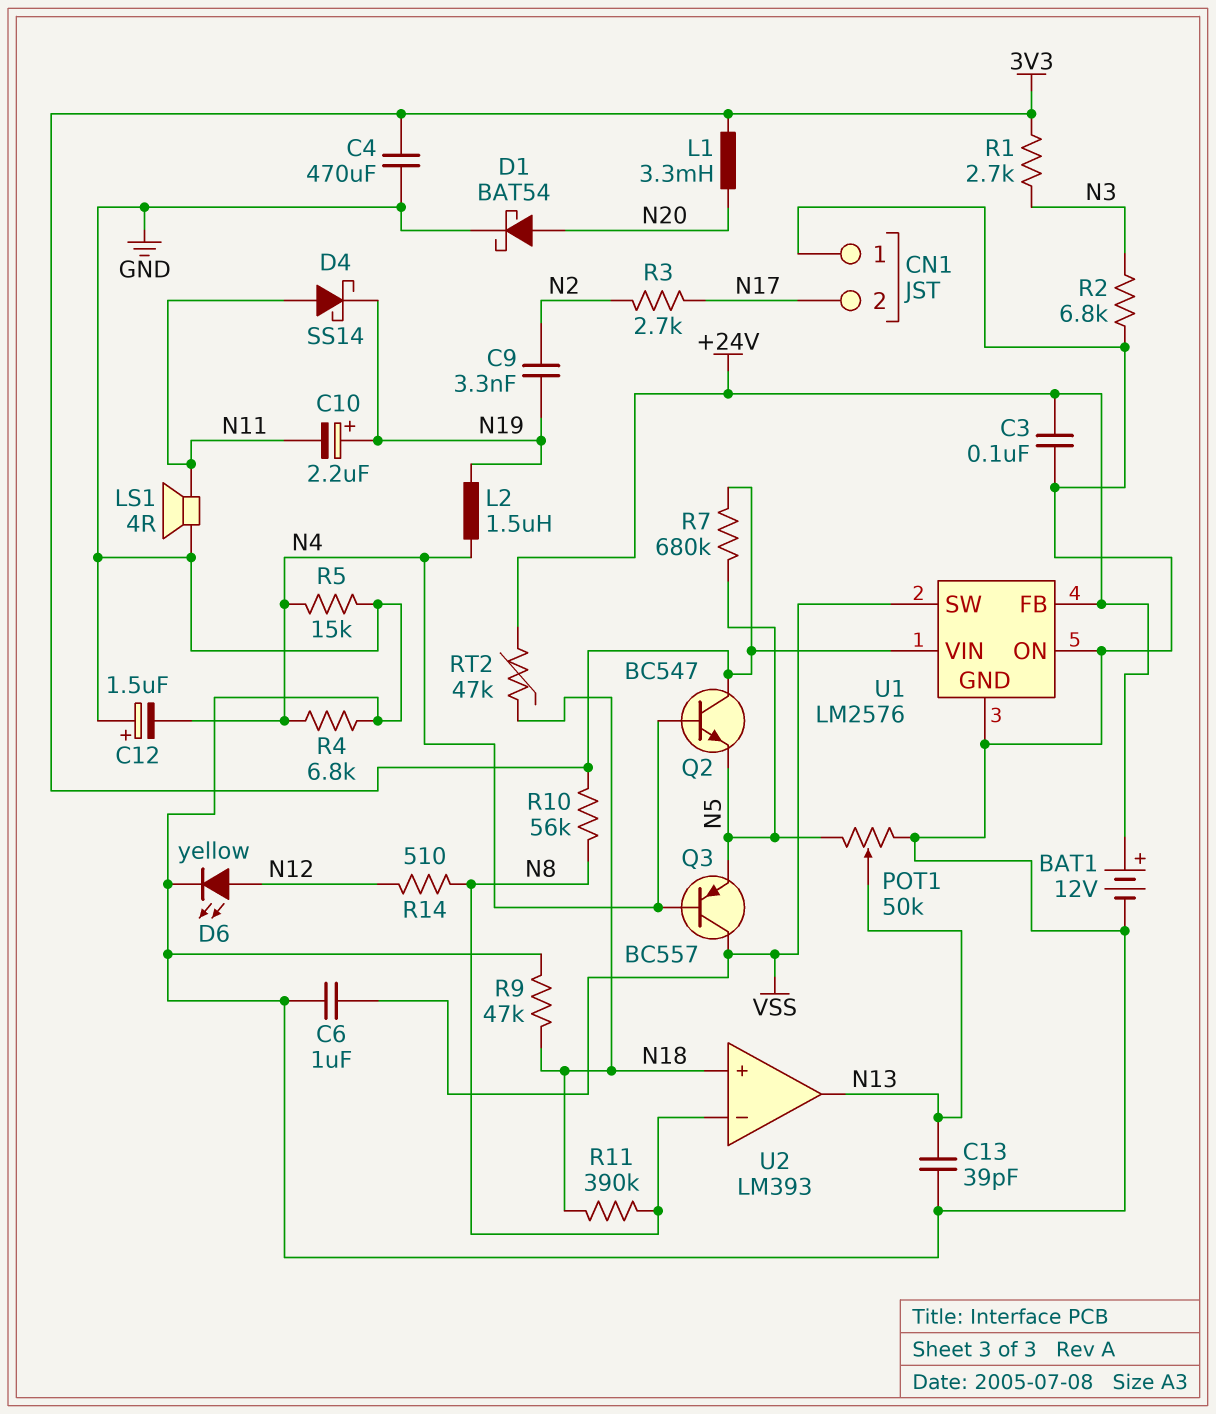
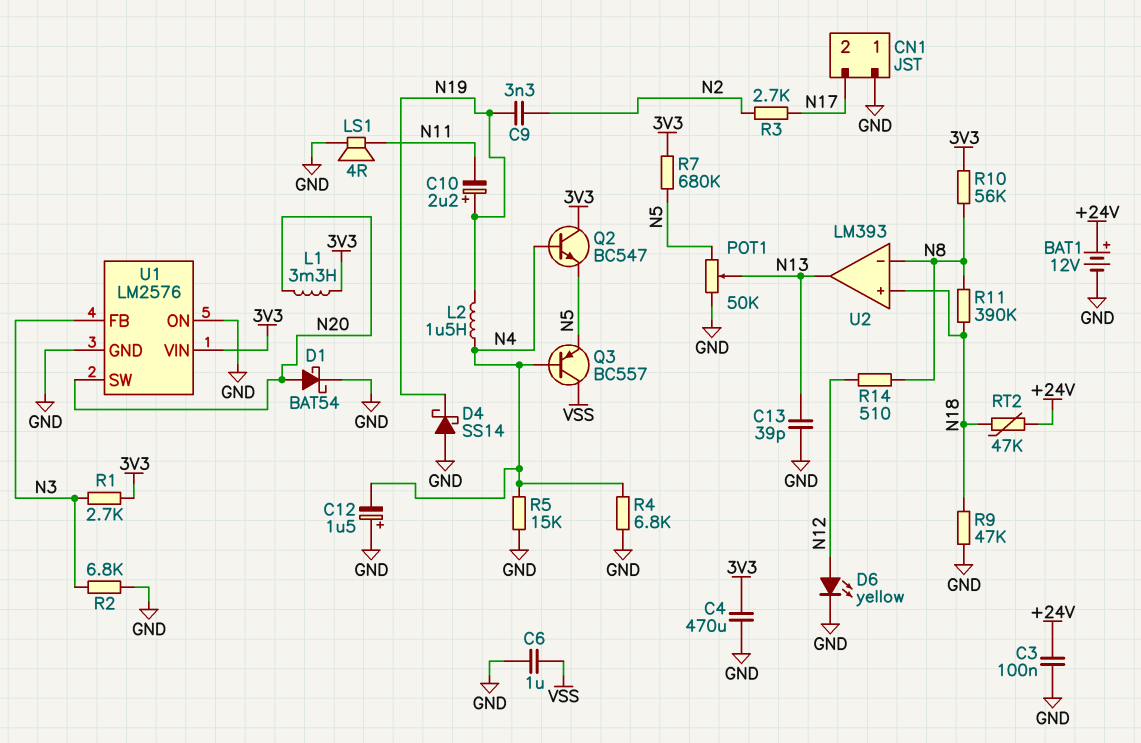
D4: schottky SS14 (A N11, K N19) -> schottky SS14 (A GND, K N19)
U1 pin FB: +24V -> N3
U1 pin SW: VSS -> N20

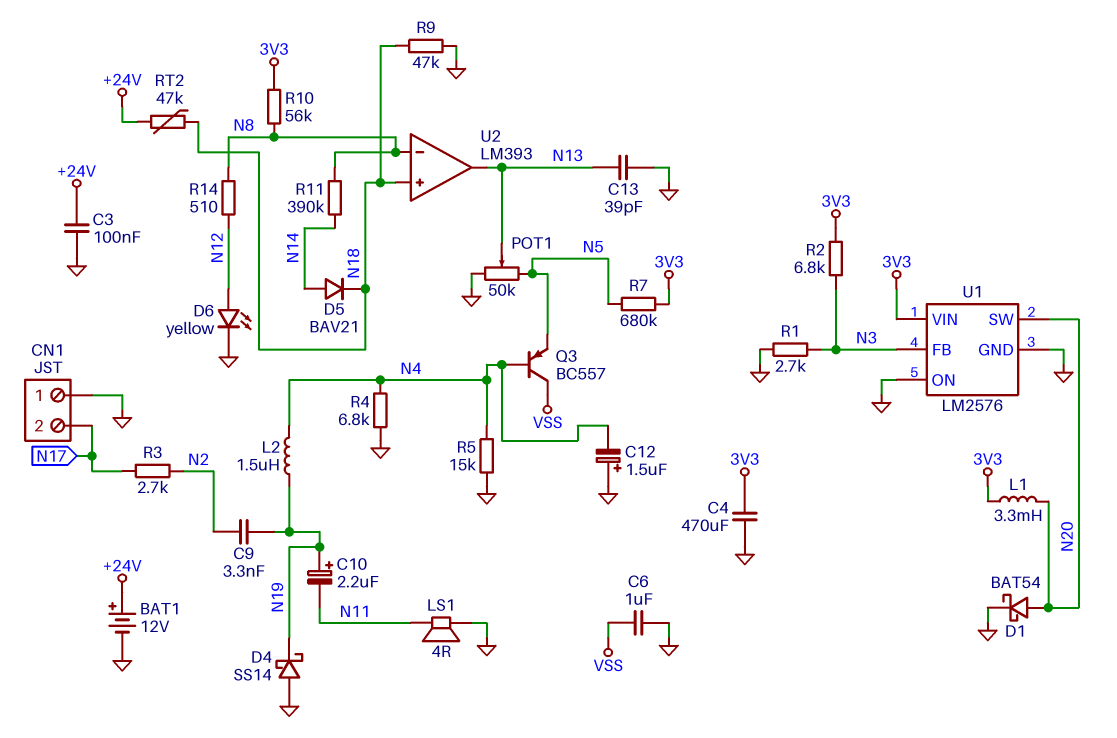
D5: none -> diode BAV21 (A N14, K N18)
Q2: NPN BC547 (B N4, C 3V3, E N5) -> none
R1: 2.7k (3V3, N3) -> 2.7k (GND, N3)
R2: 6.8k (GND, N3) -> 6.8k (3V3, N3)
R11: 390k (N8, N18) -> 390k (N8, N14)

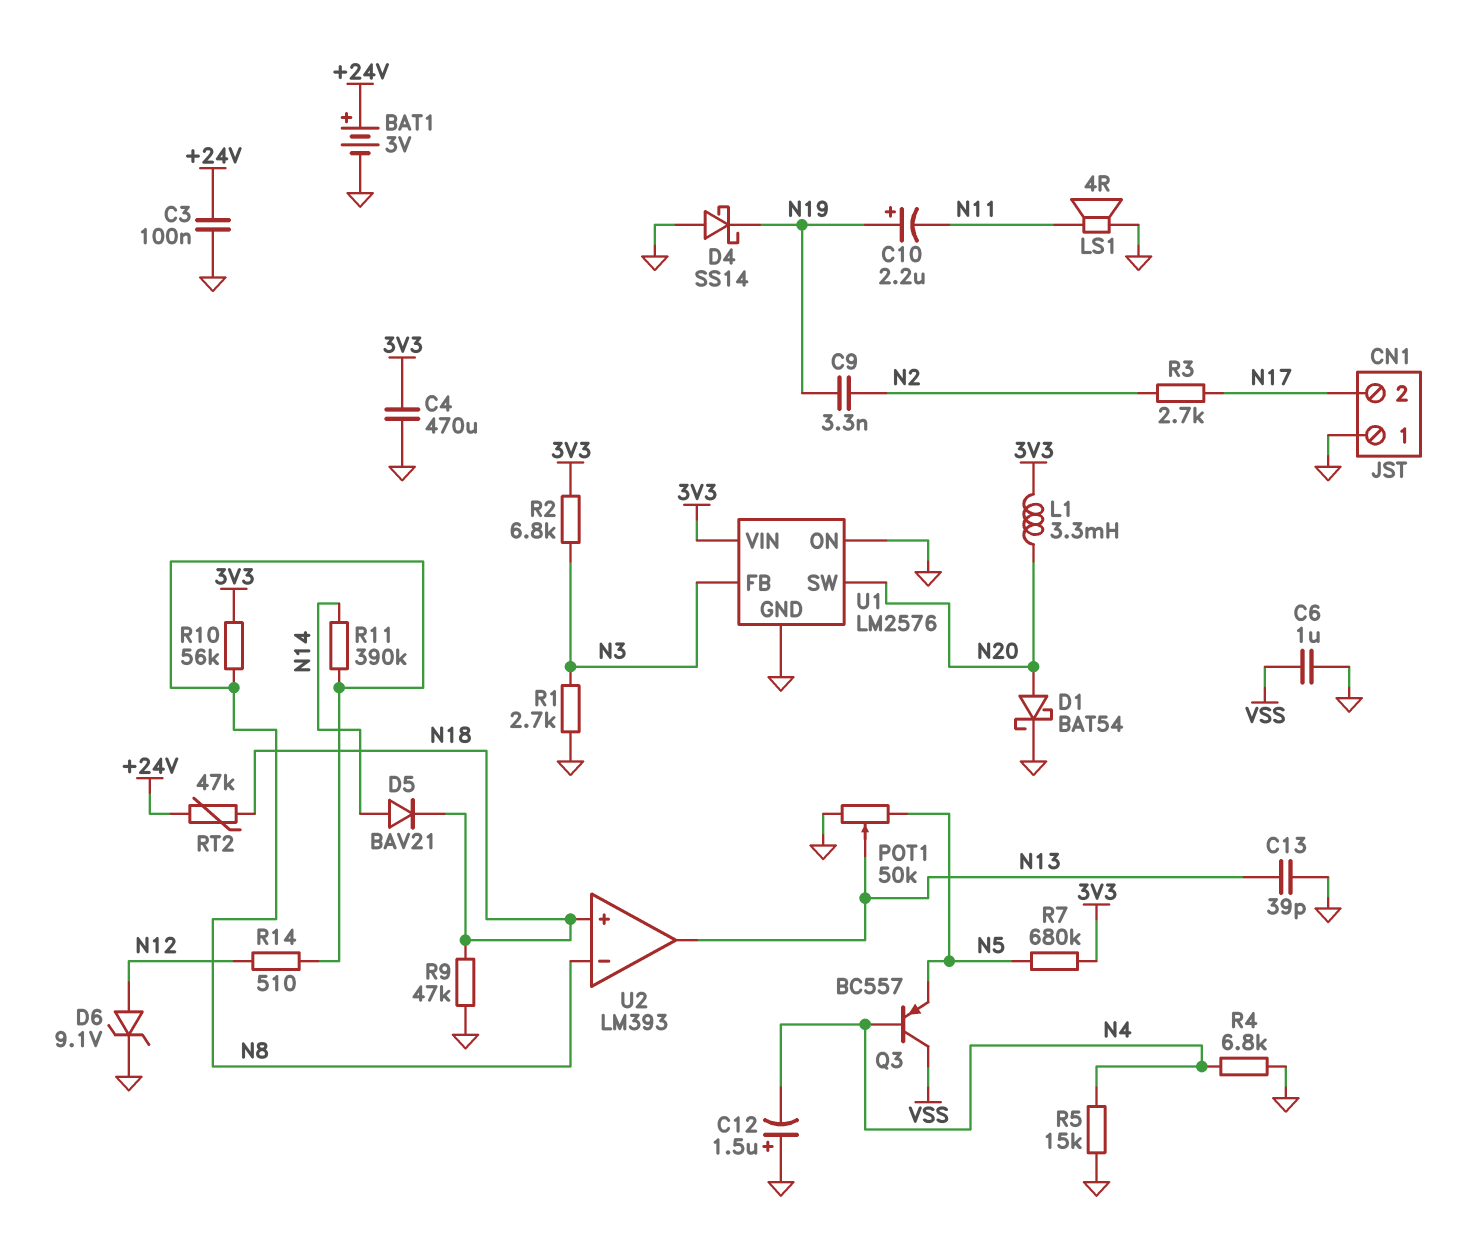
BAT1: 12V (plus +24V, minus GND) -> 3V (plus +24V, minus GND)
D6: LED yellow (A N12, K GND) -> zener 9.1V (A N12, K GND)
L2: 1.5uH (N4, N19) -> none

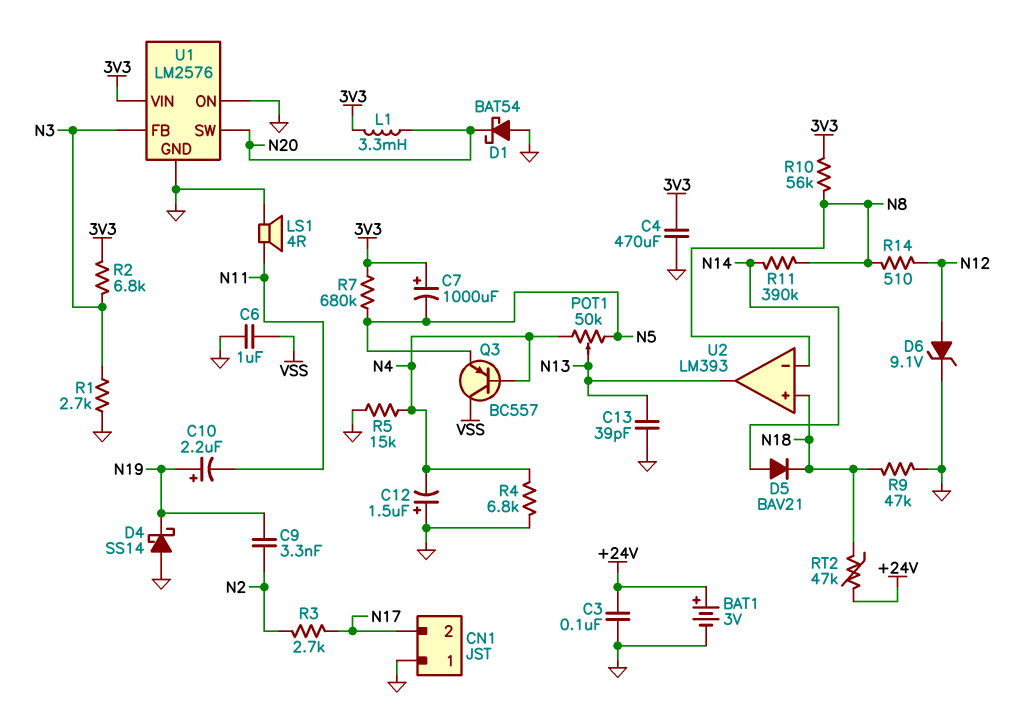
C7: none -> 1000uF (plus 3V3, minus N5)
D1: schottky BAT54 (A N20, K GND) -> schottky BAT54 (A GND, K N20)
POT1: 50k (GND, N5, wiper N13) -> 50k (N4, N5, wiper N13)

